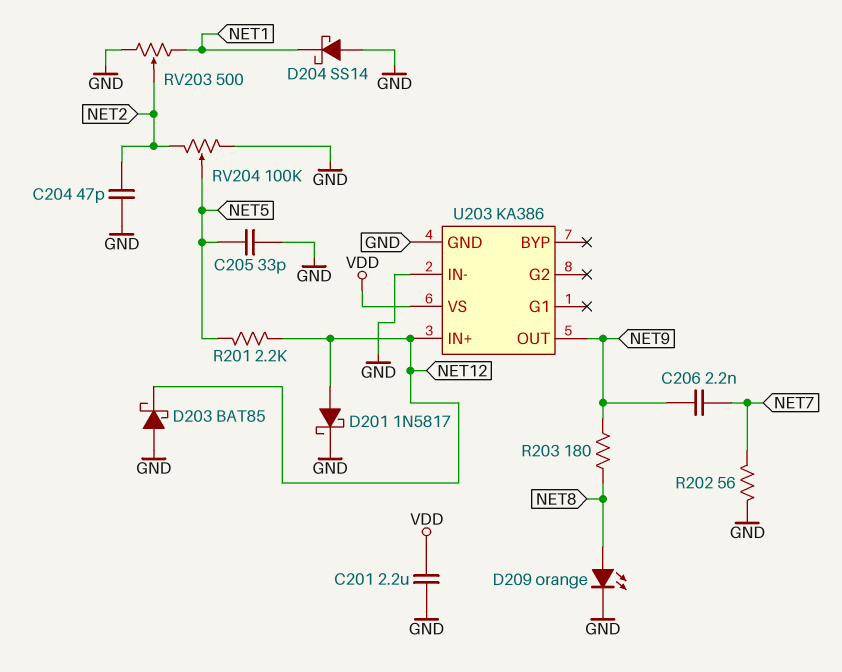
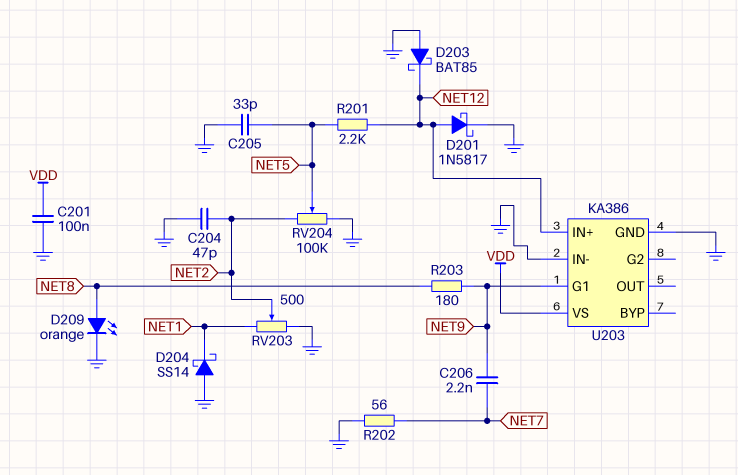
C201: 2.2uF (GND, VDD) -> 100nF (GND, VDD)
U203 pin G1: none -> NET9
U203 pin OUT: NET9 -> none

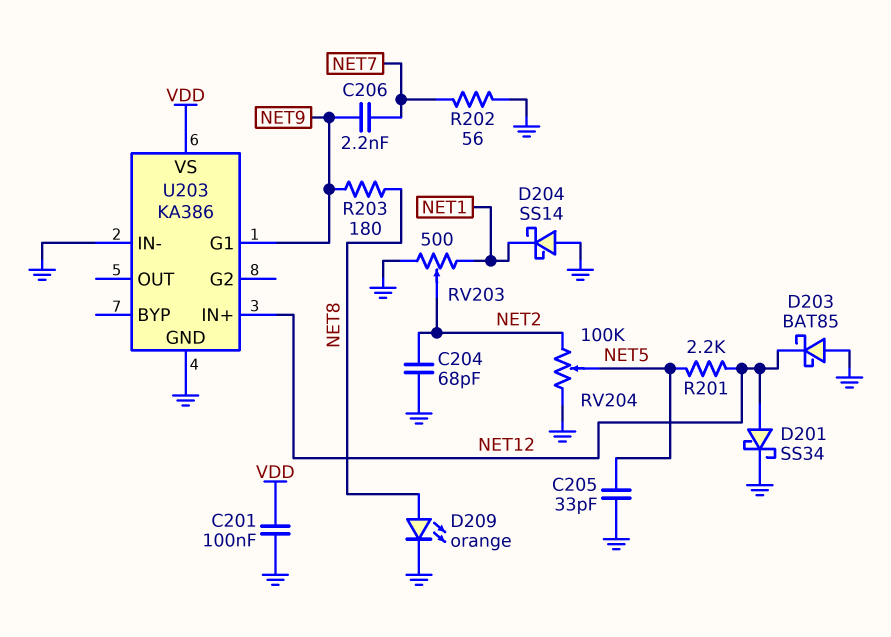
C204: 47pF (GND, NET2) -> 68pF (GND, NET2)
D201: schottky 1N5817 (A NET12, K GND) -> schottky SS34 (A NET12, K GND)

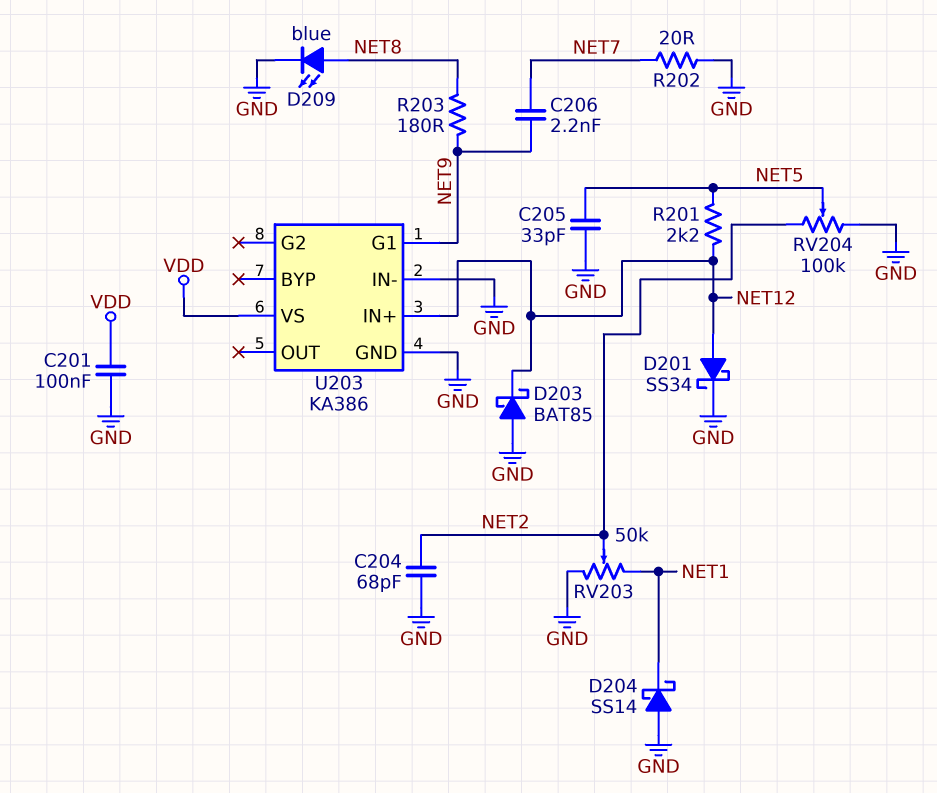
D209: LED orange (A NET8, K GND) -> LED blue (A NET8, K GND)
R202: 56 (GND, NET7) -> 20 (GND, NET7)
RV203: 500 (GND, NET1, wiper NET2) -> 50k (GND, NET1, wiper NET2)

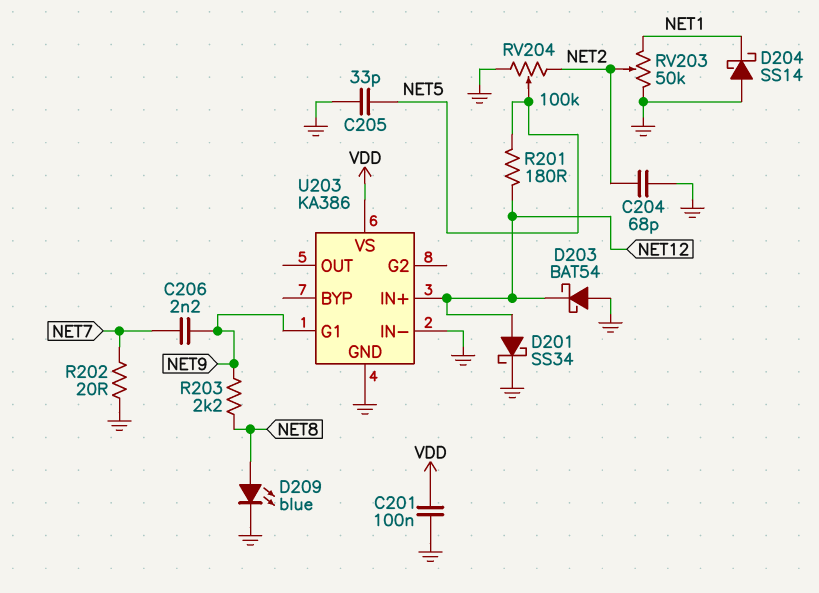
D203: schottky BAT85 (A GND, K NET12) -> schottky BAT54 (A GND, K NET12)
R201: 2.2k (NET5, NET12) -> 180 (NET5, NET12)
R203: 180 (NET8, NET9) -> 2.2k (NET8, NET9)

